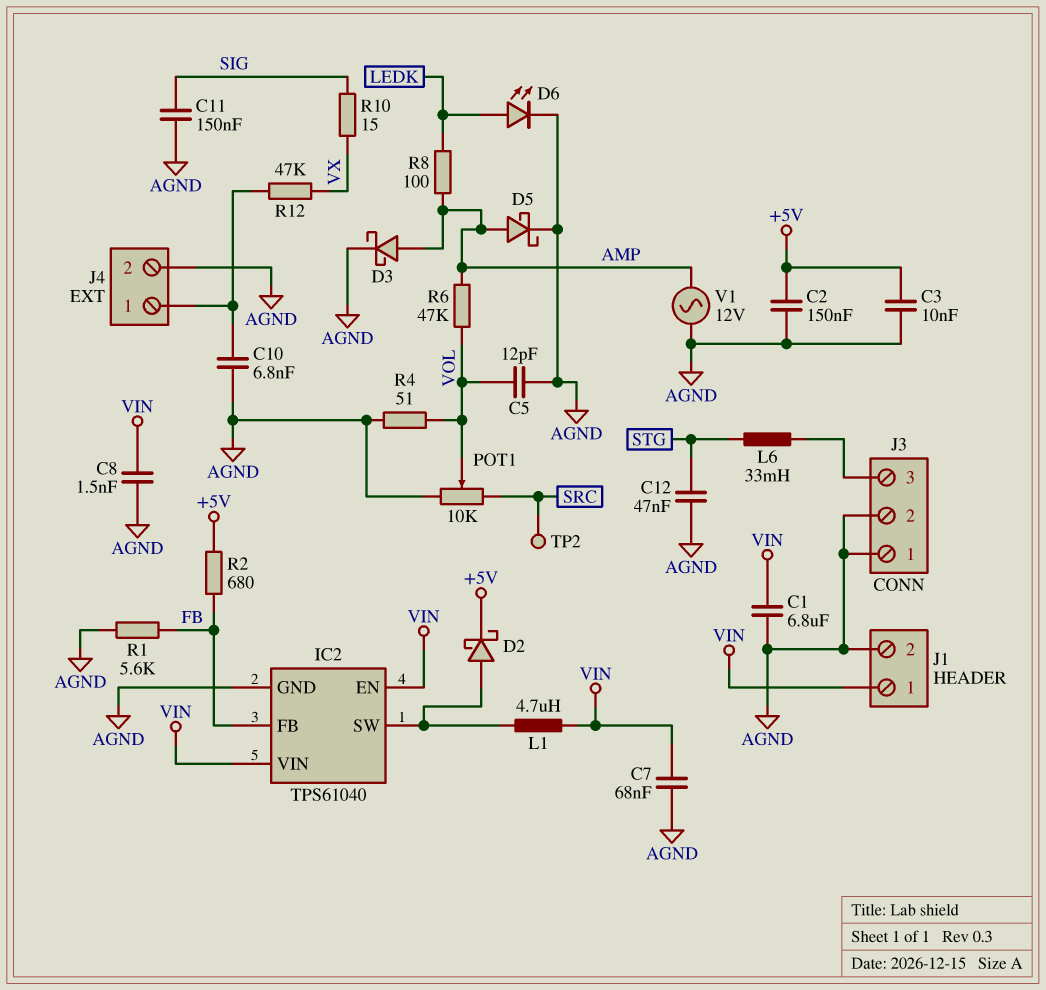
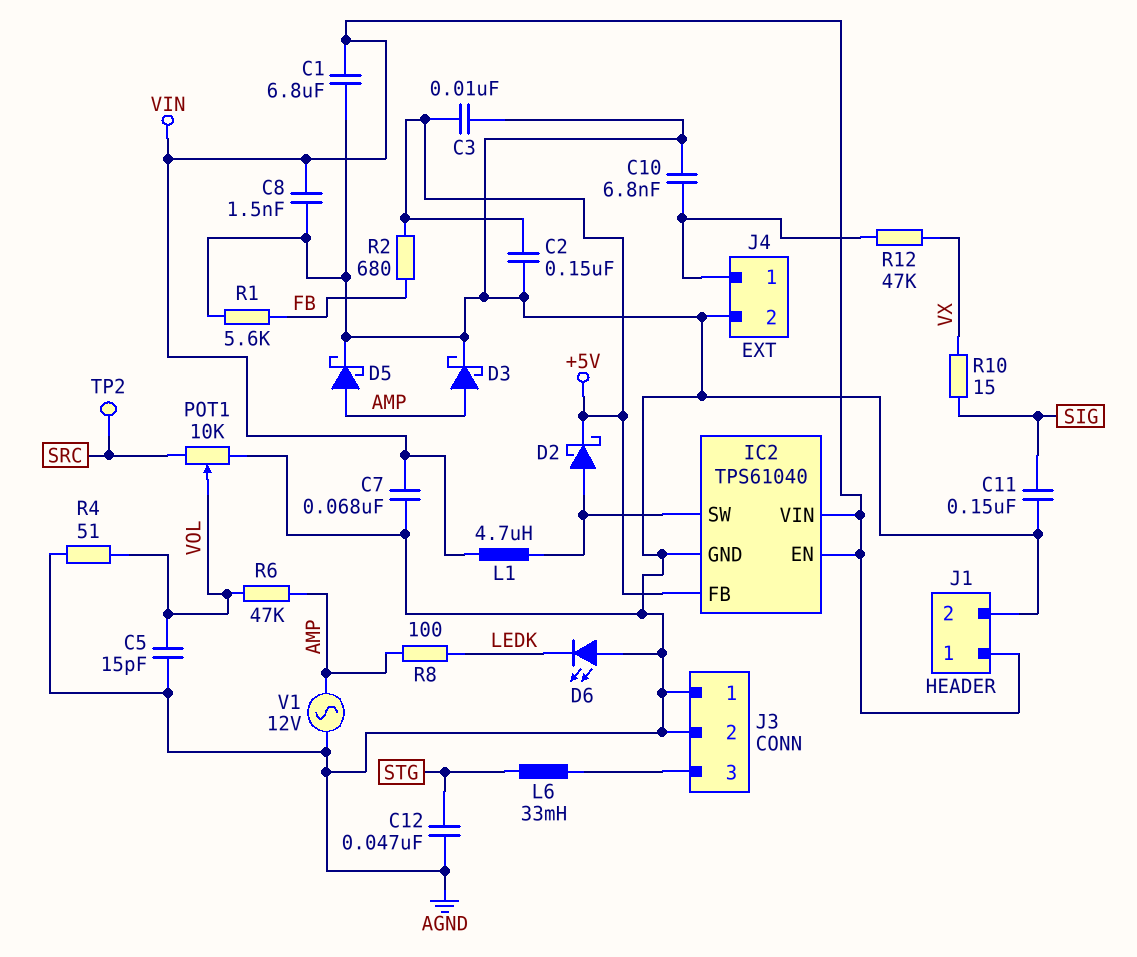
C5: 12pF (AGND, VOL) -> 15pF (AGND, VOL)
D6: LED (A LEDK, K AGND) -> LED (A AGND, K LEDK)
IC2 pin FB: FB -> +5V

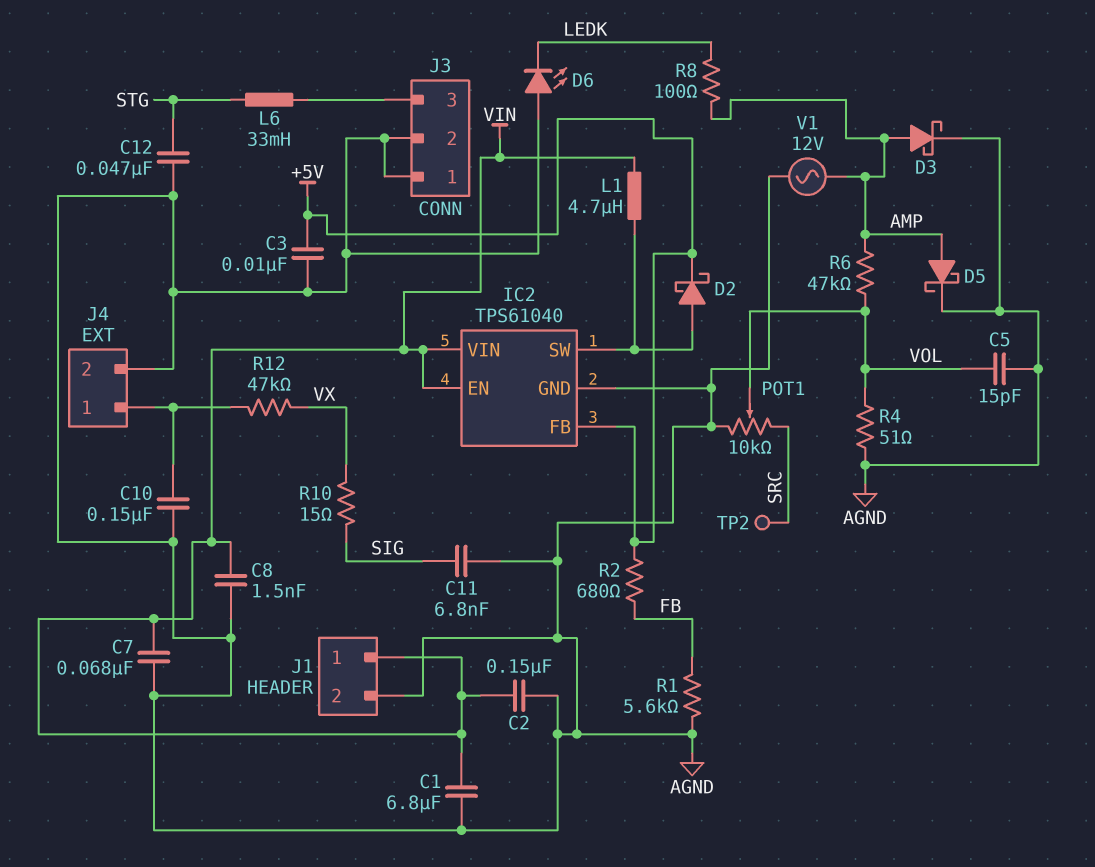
C2: 150nF (+5V, AGND) -> 150nF (AGND, VIN)
C10: 6.8nF (AGND, J4/1) -> 150nF (AGND, J4/1)
C11: 150nF (AGND, SIG) -> 6.8nF (AGND, SIG)

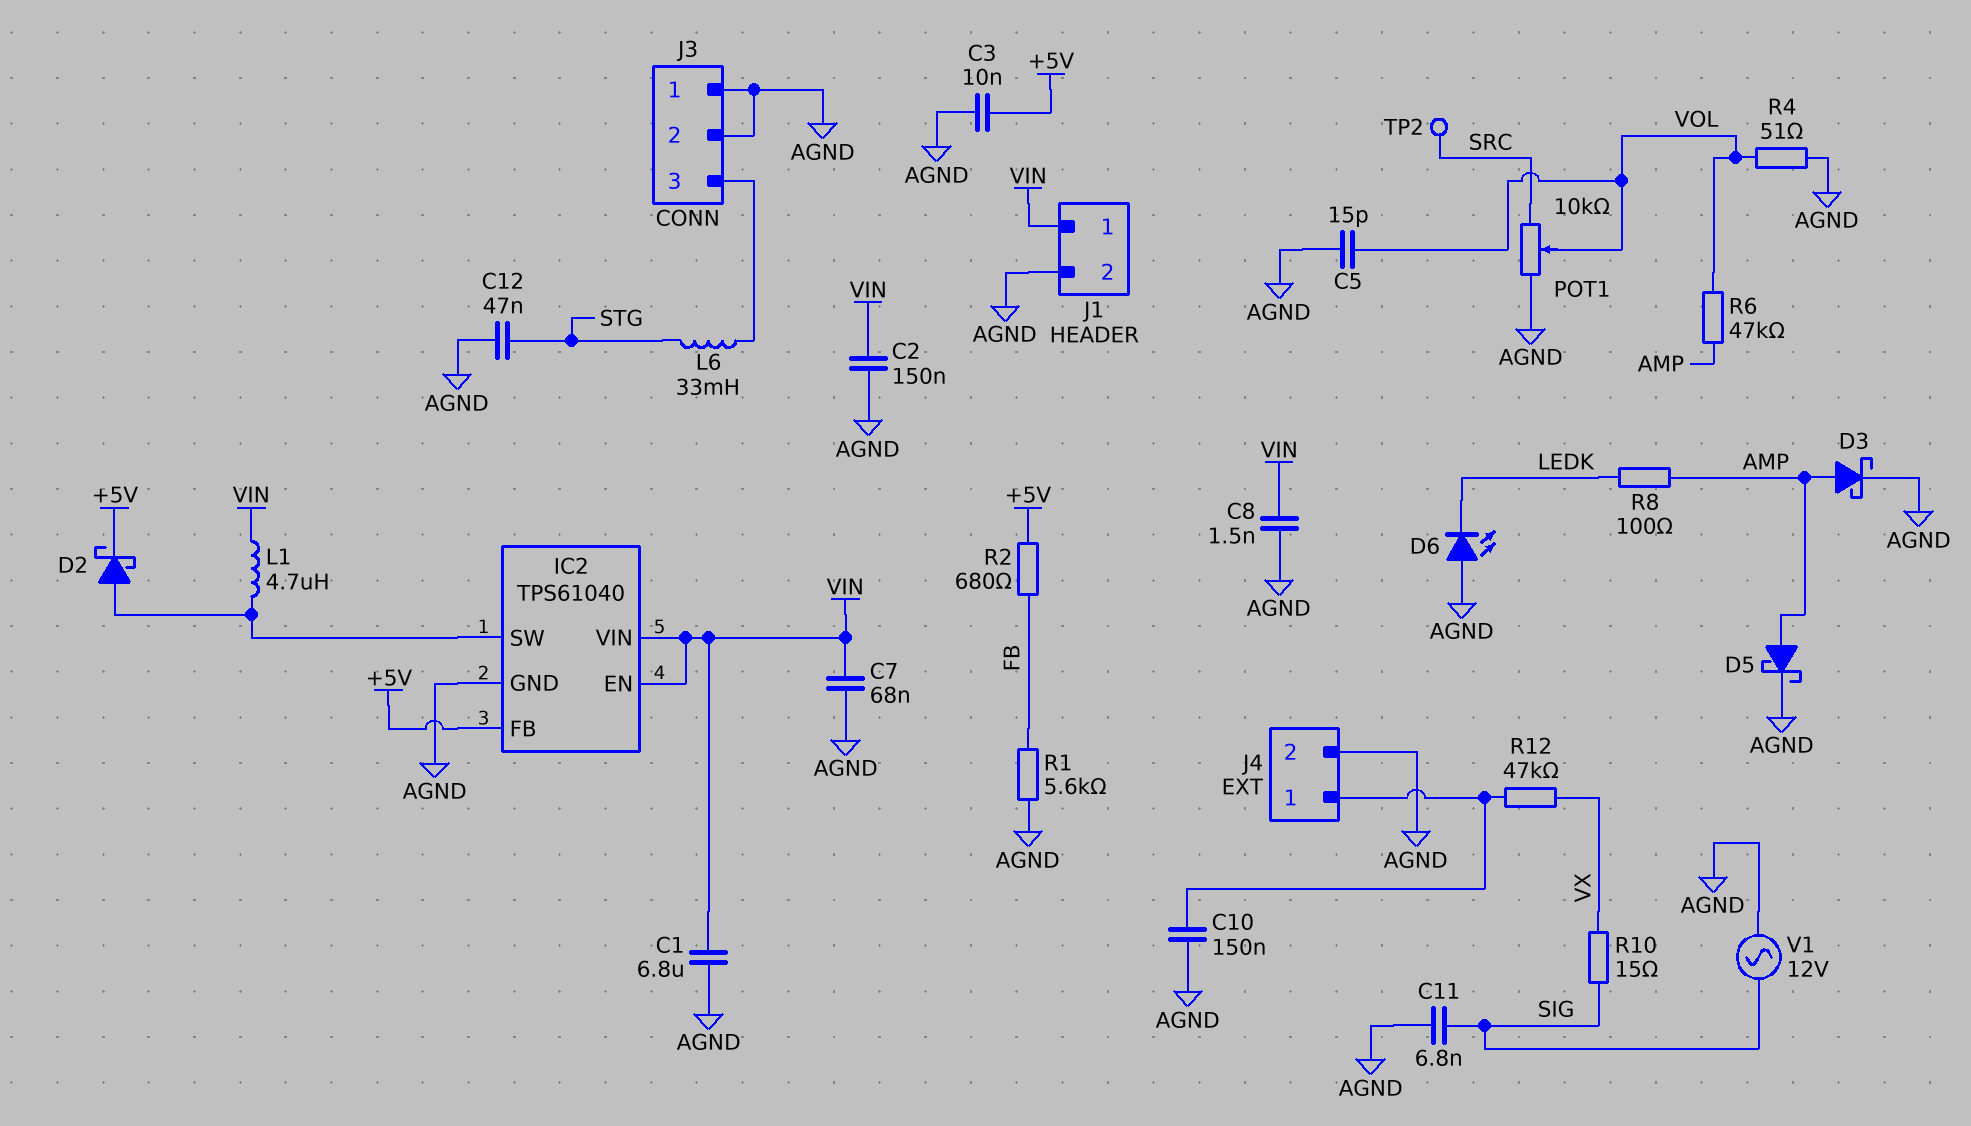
V1: AC 12V (AGND, AMP) -> AC 12V (AGND, SIG)

